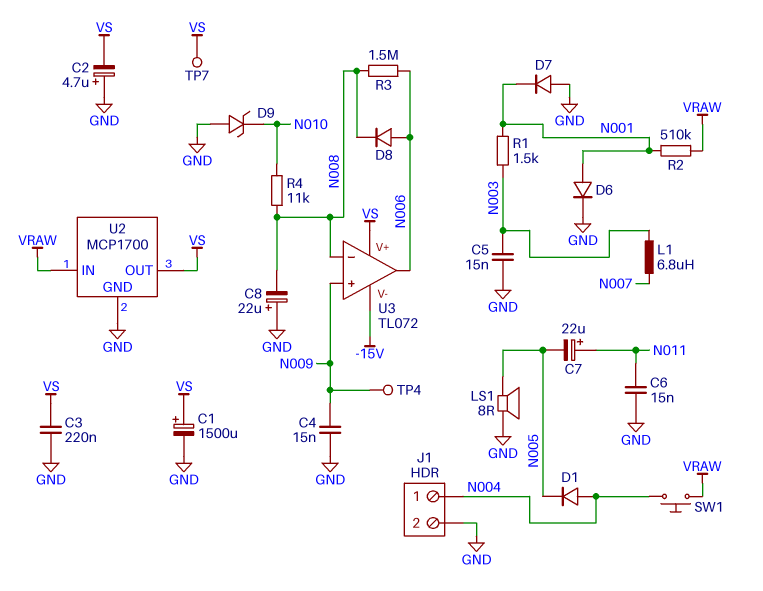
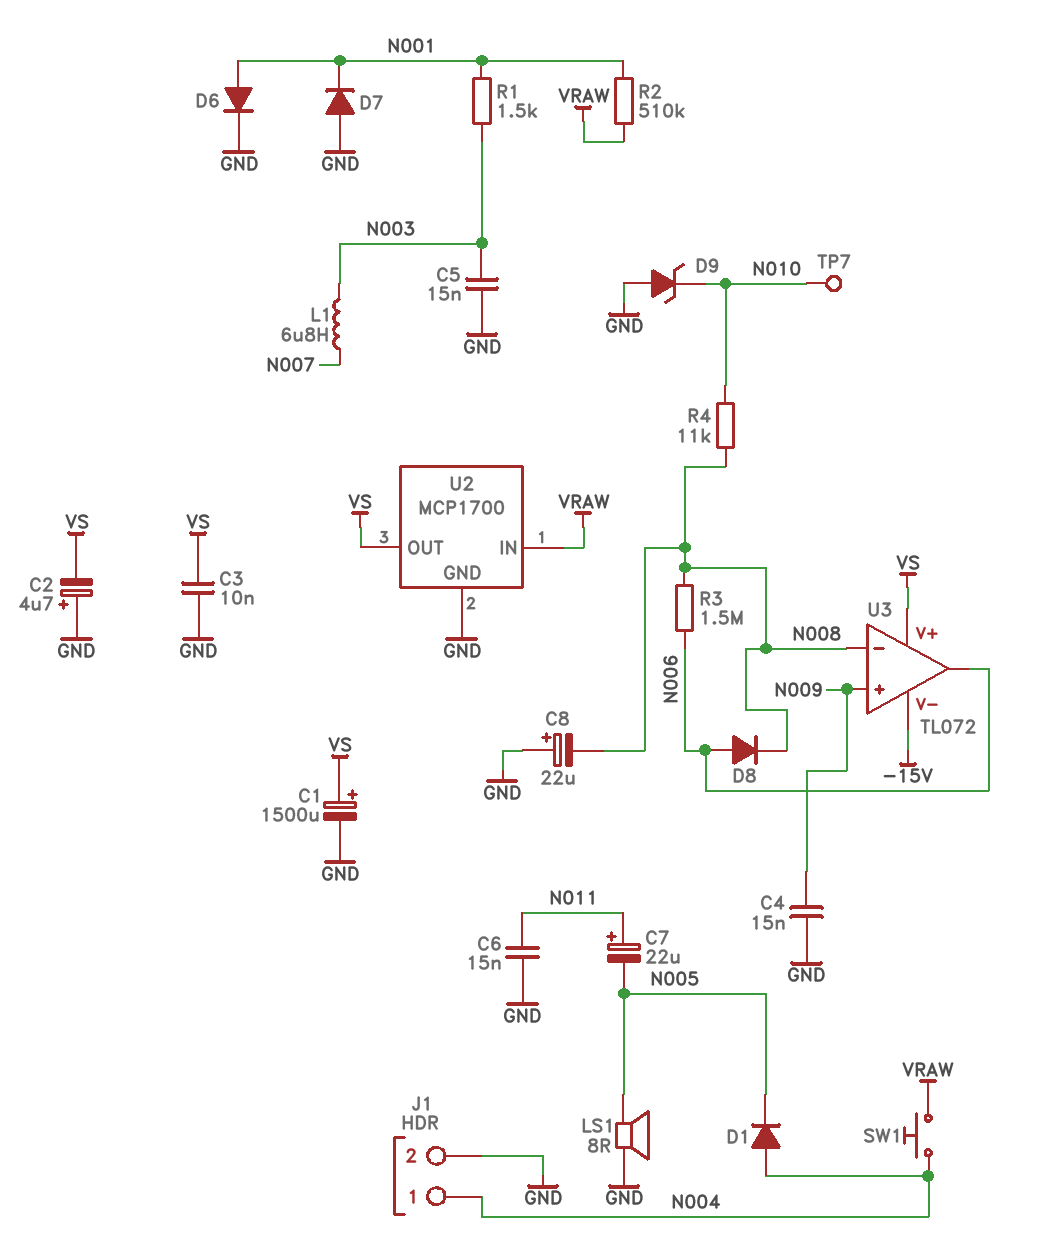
C3: 220nF (GND, VS) -> 10nF (GND, VS)
TP4: test point (N009) -> none
TP7: test point (VS) -> test point (N010)

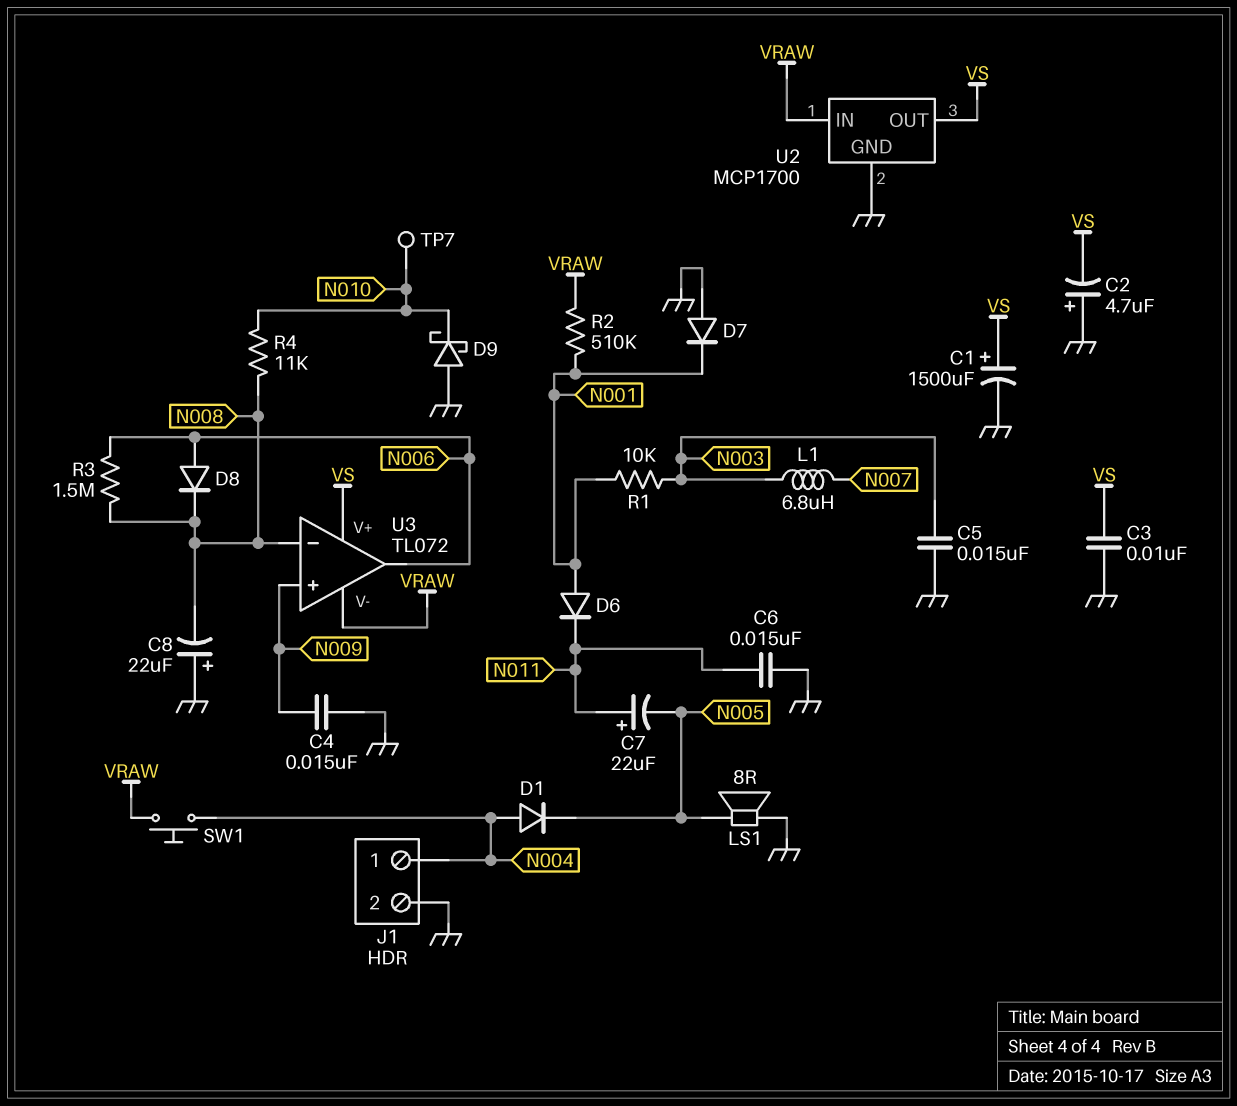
D6: diode (A N001, K GND) -> diode (A N001, K N011)
D9: zener (A GND, K N010) -> schottky (A GND, K N010)
R1: 1.5k (N001, N003) -> 10k (N001, N003)
U3 pin V-: -15V -> VRAW

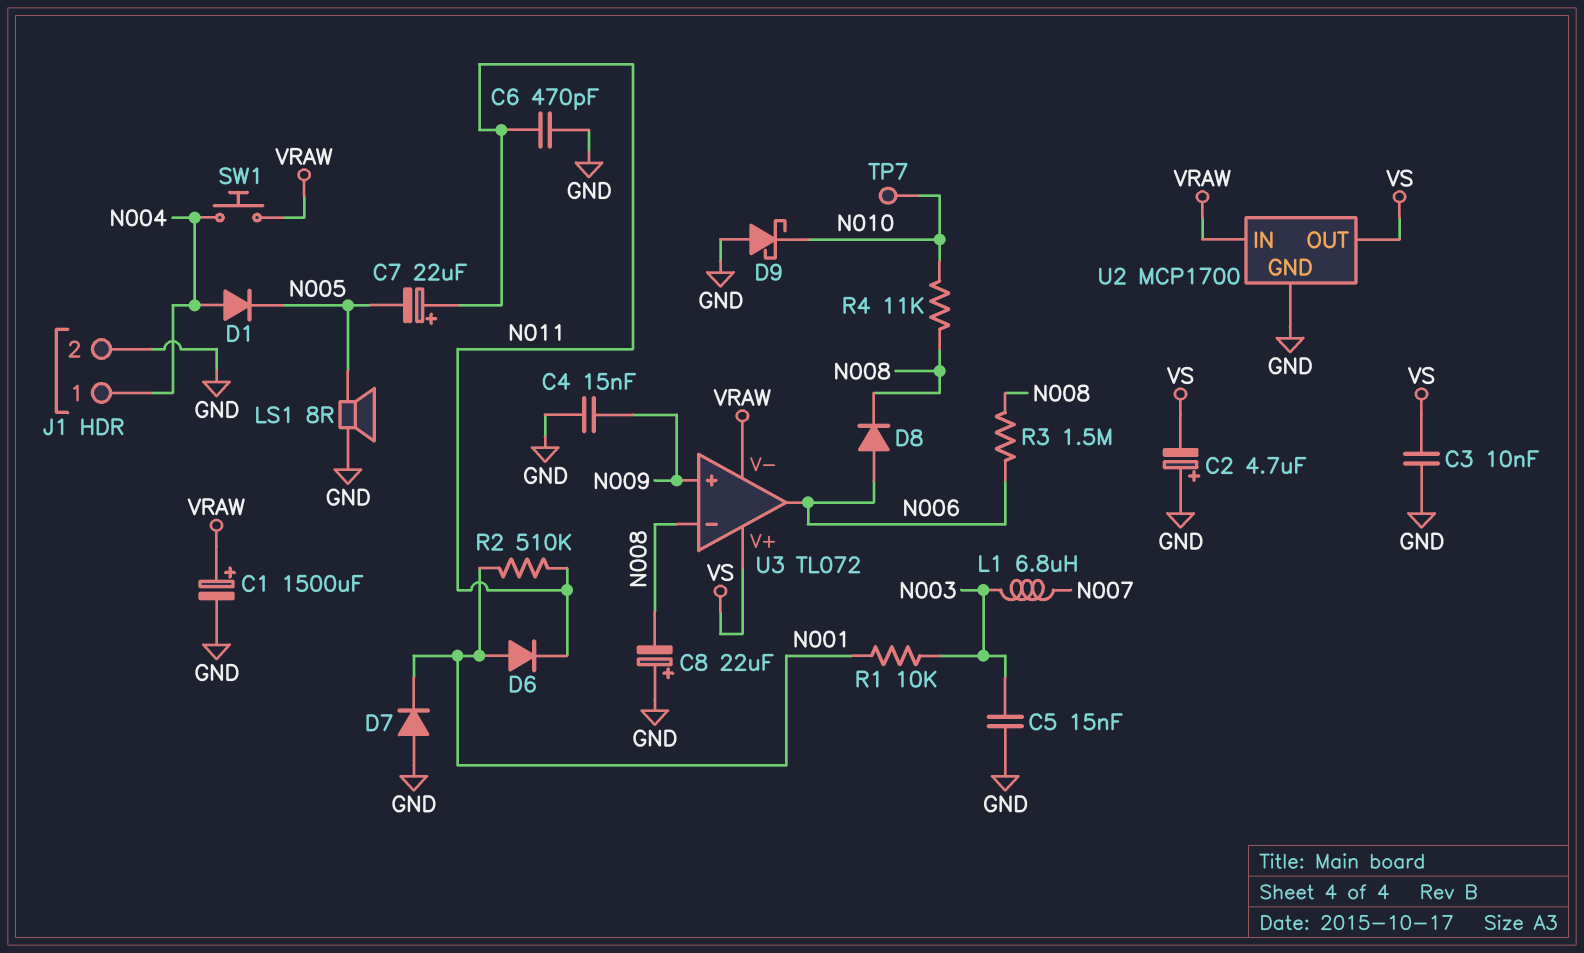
C1: 1500uF (plus VS, minus GND) -> 1500uF (plus VRAW, minus GND)
C6: 15nF (GND, N011) -> 470pF (GND, N011)
R2: 510k (N001, VRAW) -> 510k (N001, N011)

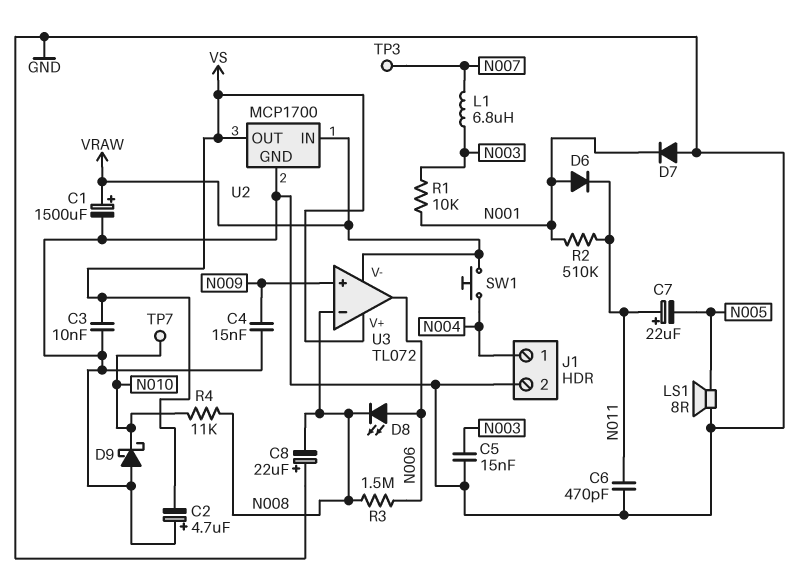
D1: diode (A N004, K N005) -> none
D8: diode (A N006, K N008) -> LED (A N006, K N008)
TP3: none -> test point (N007)

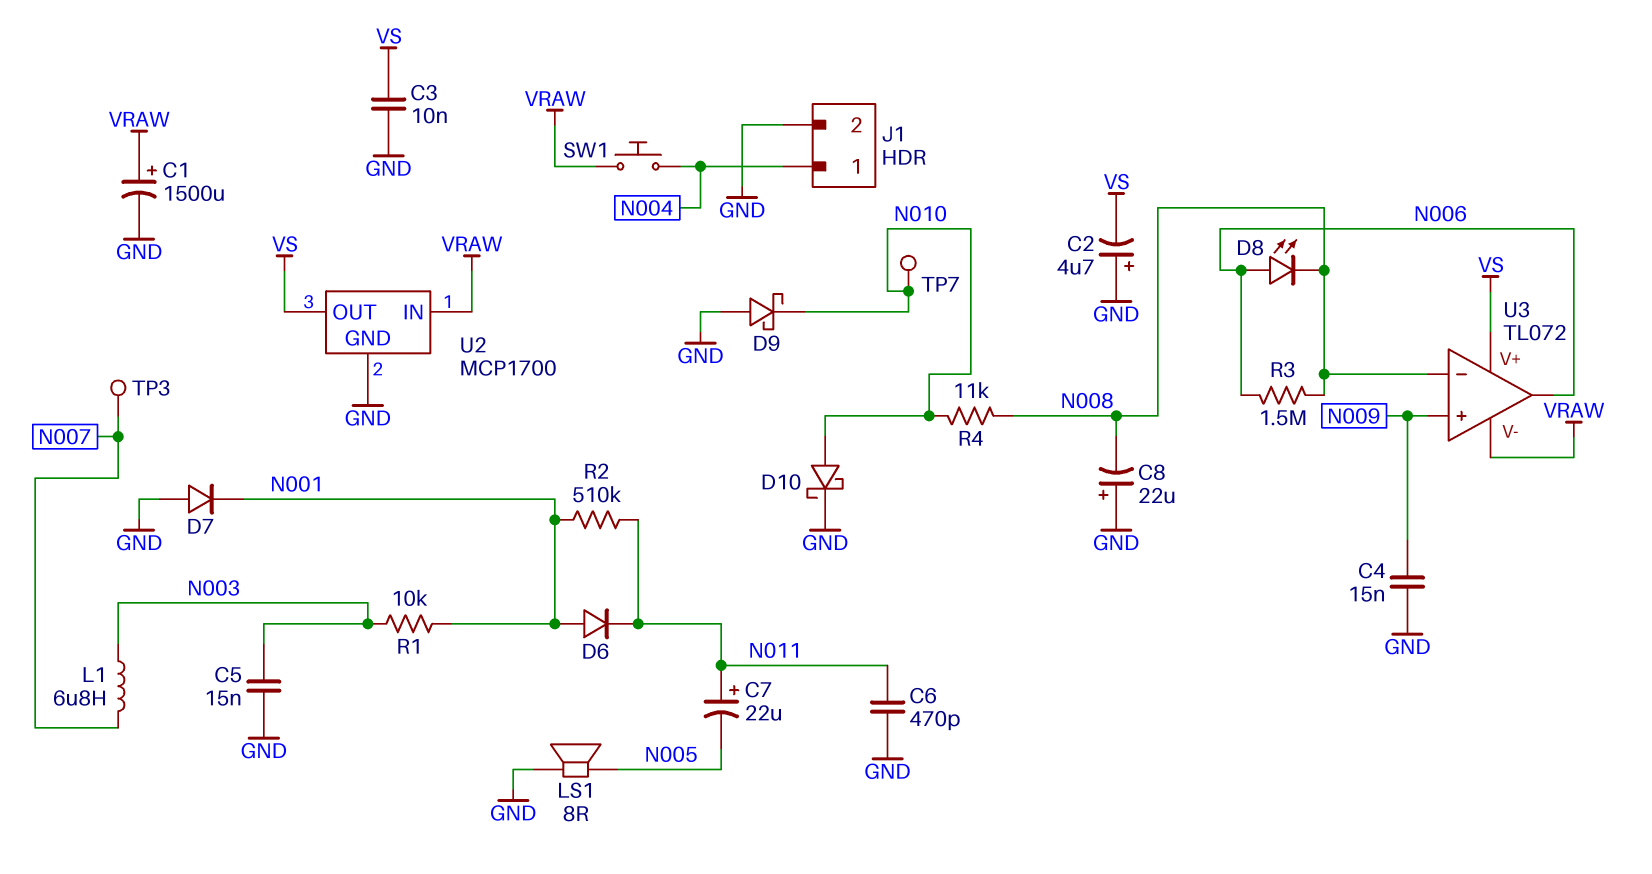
D10: none -> schottky (A N010, K GND)

